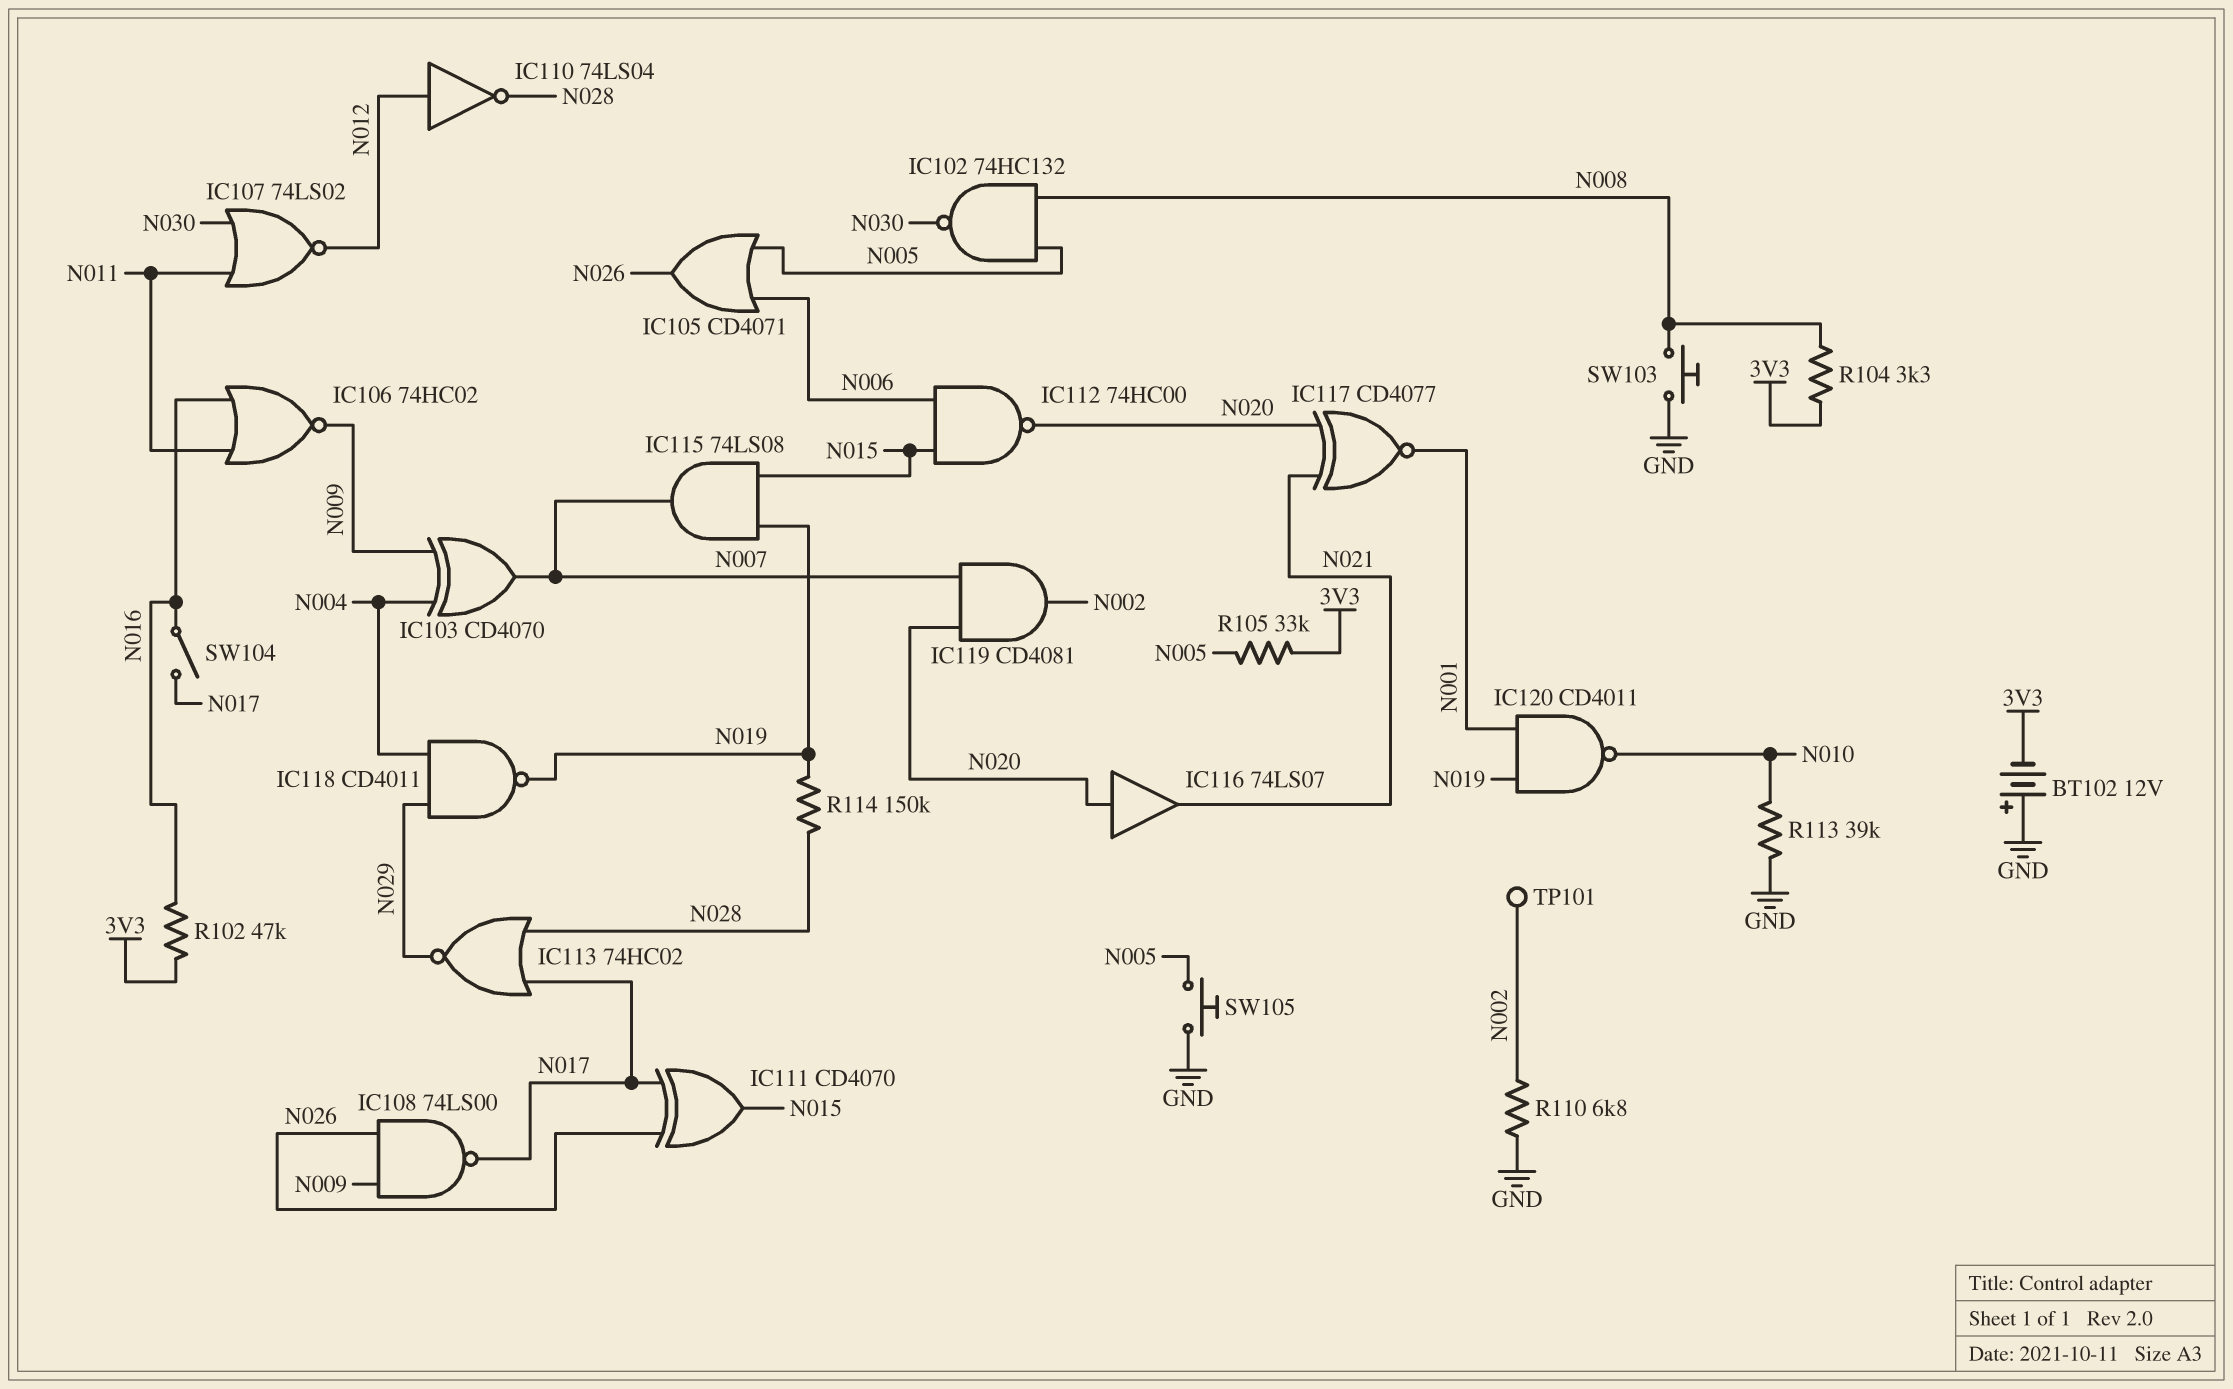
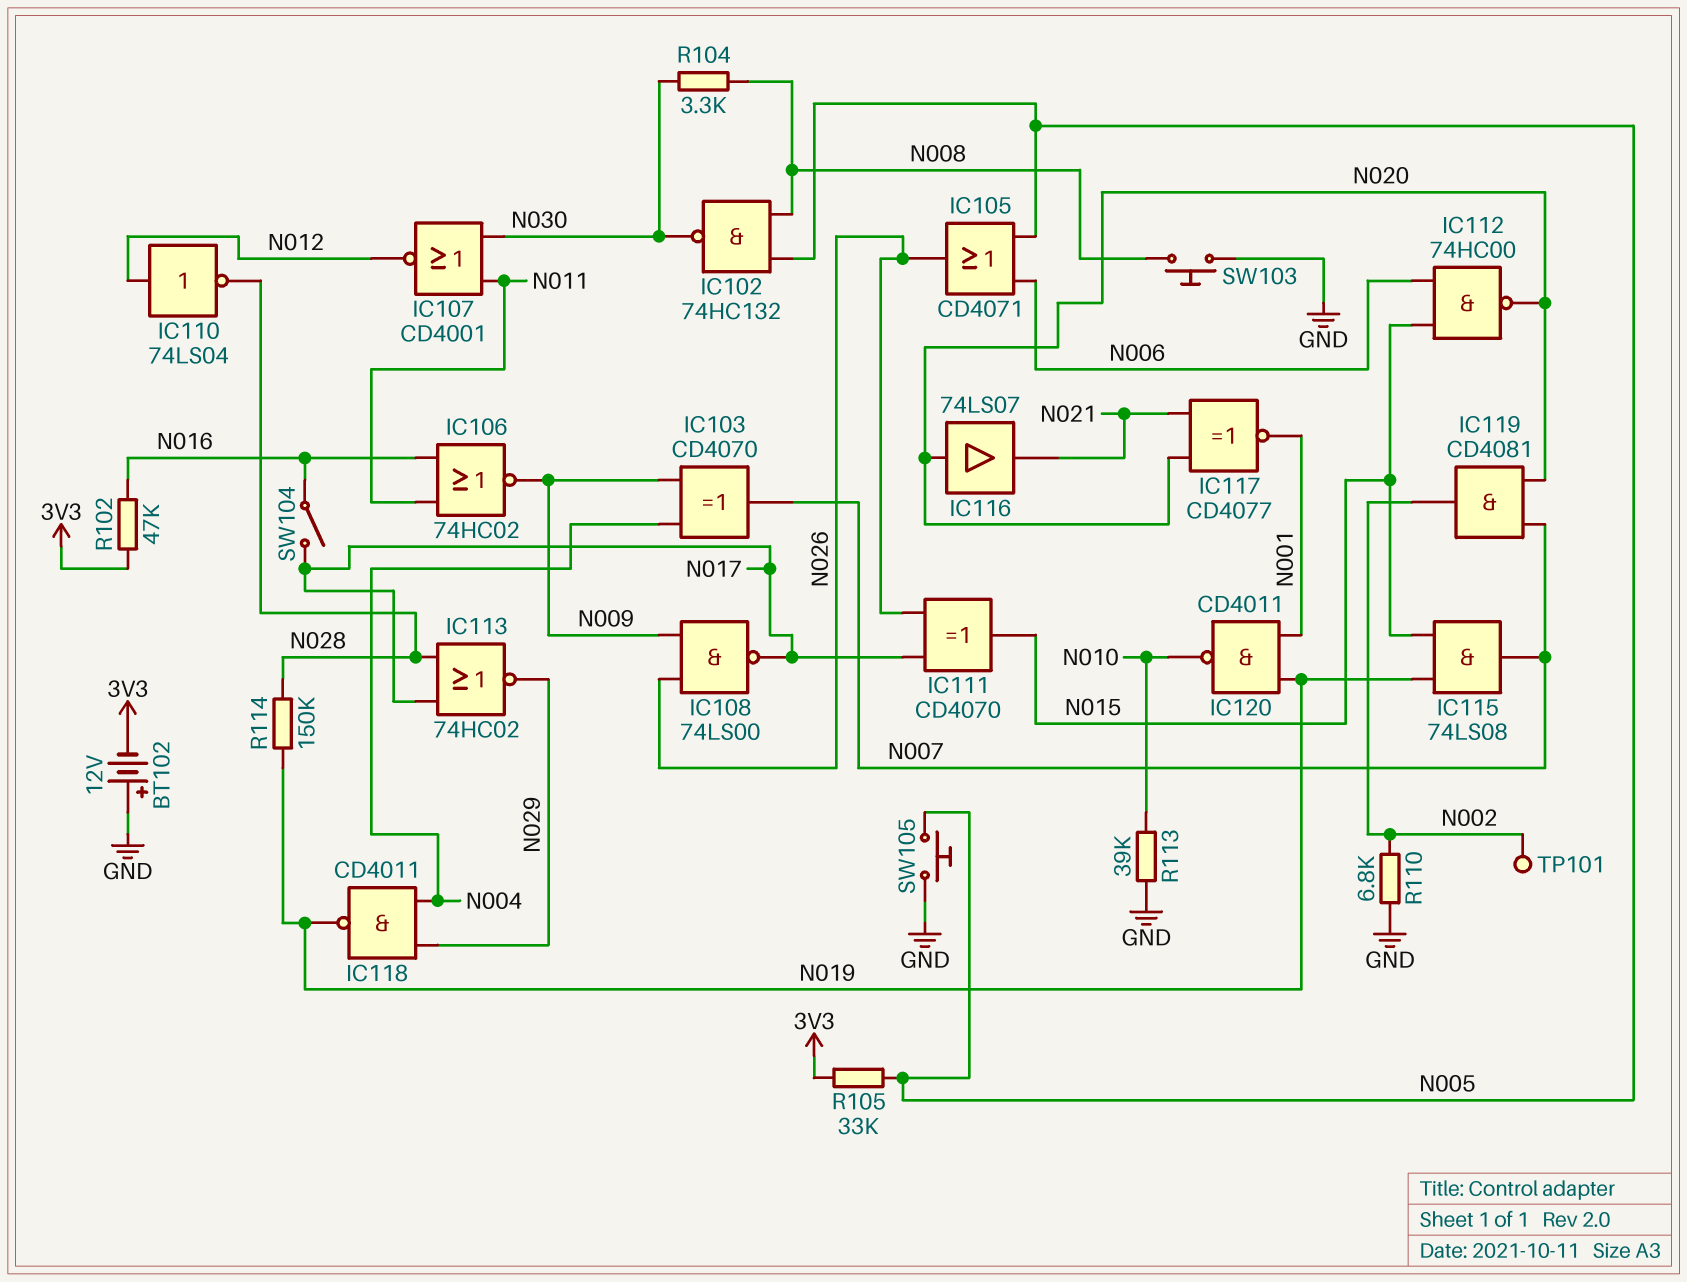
IC107: NOR 74LS02 (in N011, in N030, out N012) -> NOR CD4001 (in N011, in N030, out N012)
R104: 3.3k (3V3, N008) -> 3.3k (N008, N030)

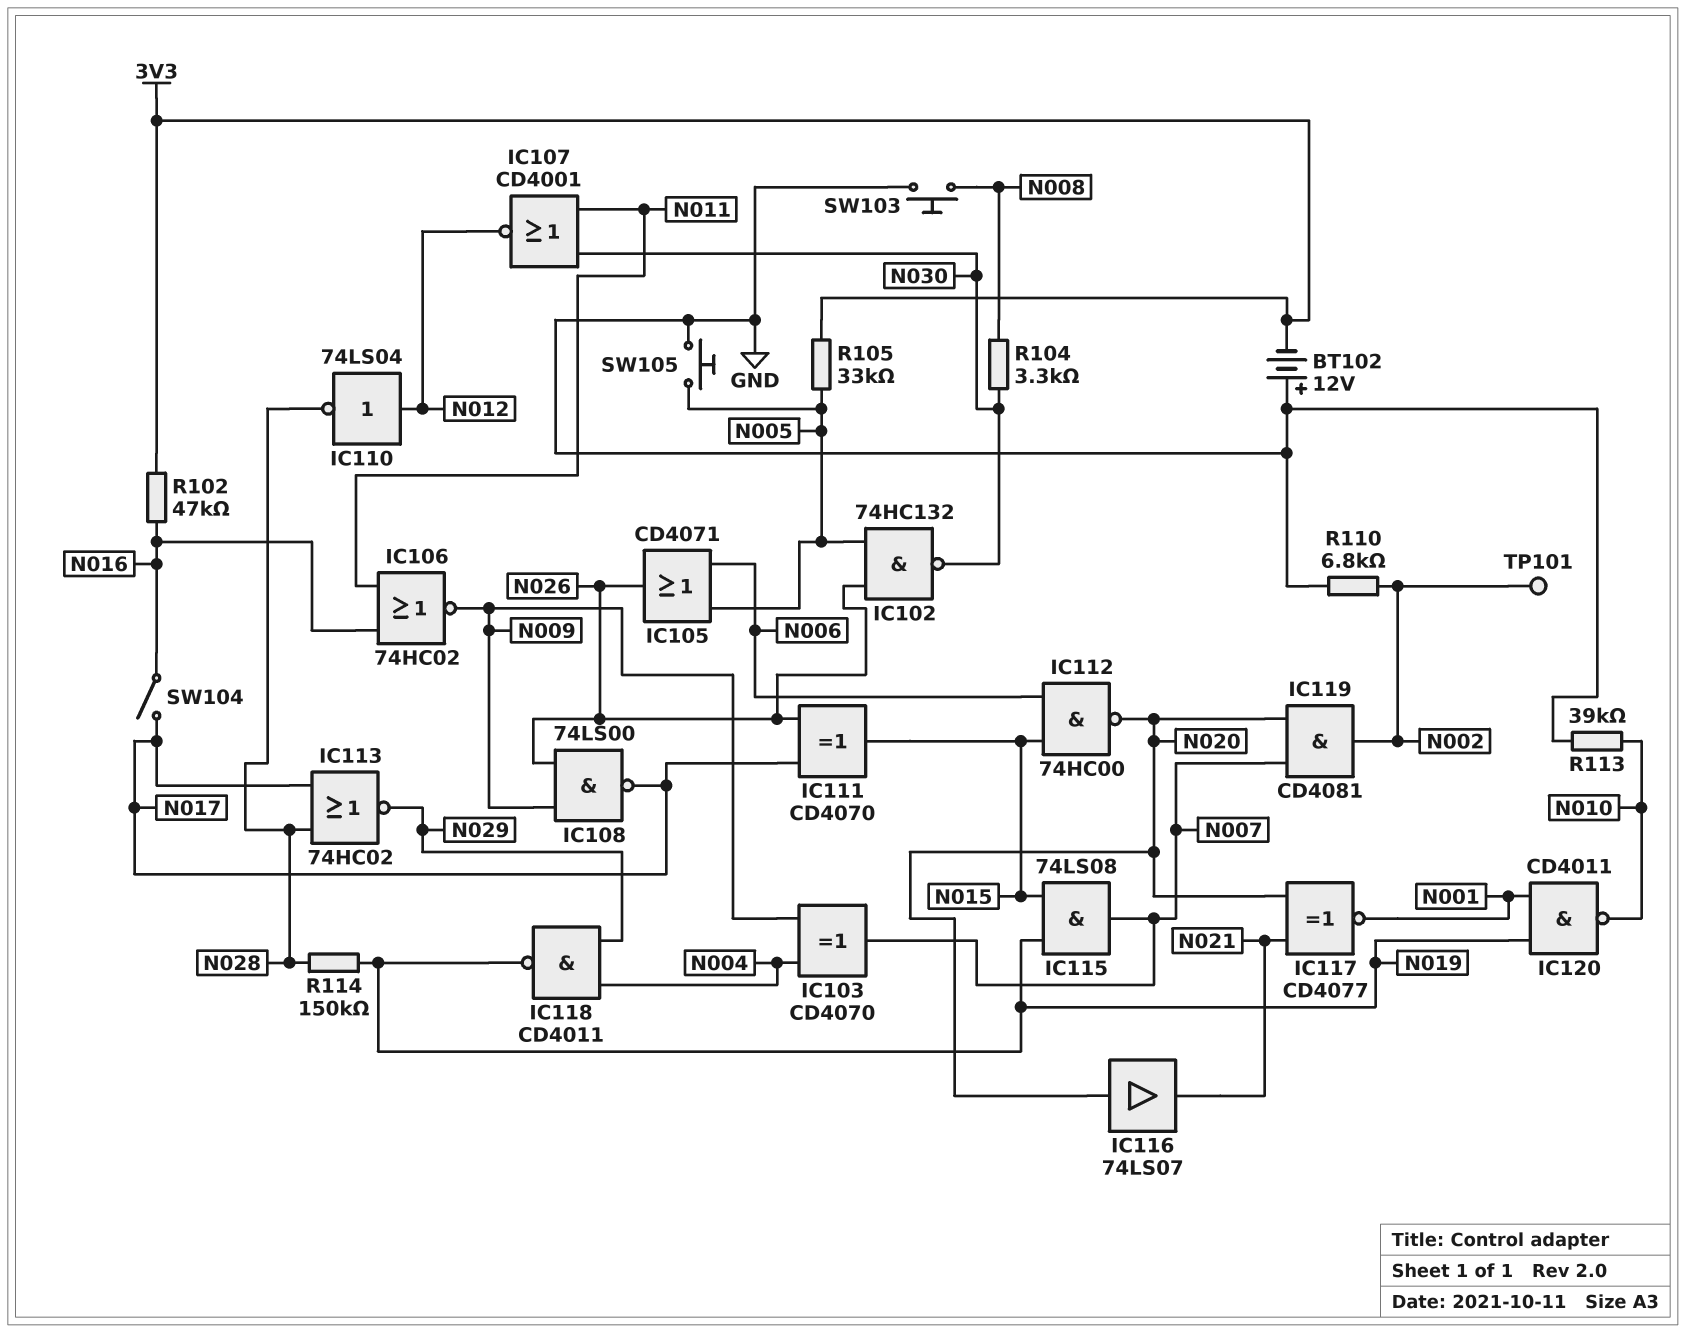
IC102: NAND 74HC132 (in N005, in N008, out N030) -> NAND 74HC132 (in N005, in N026, out N030)

